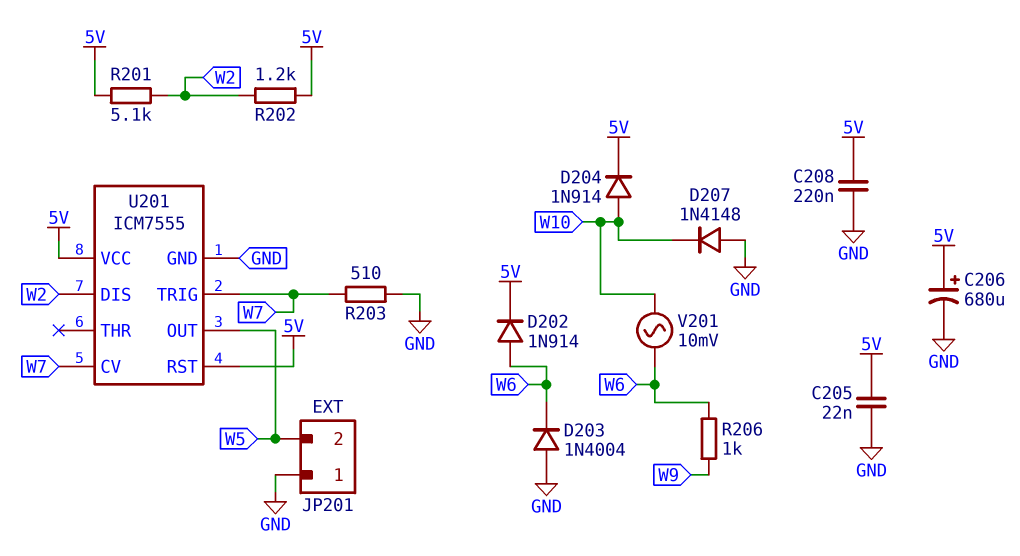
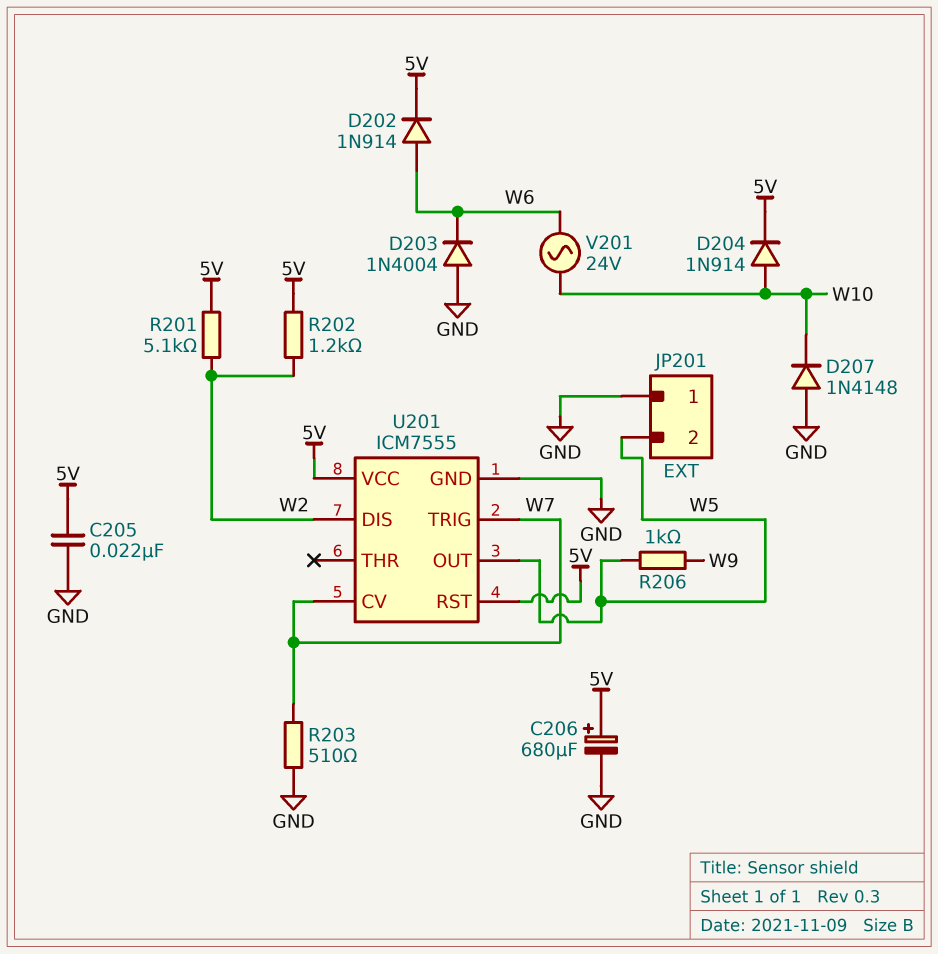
C208: 220nF (5V, GND) -> none
R206: 1k (W6, W9) -> 1k (W5, W9)
V201: AC 10mV (W6, W10) -> AC 24V (W6, W10)

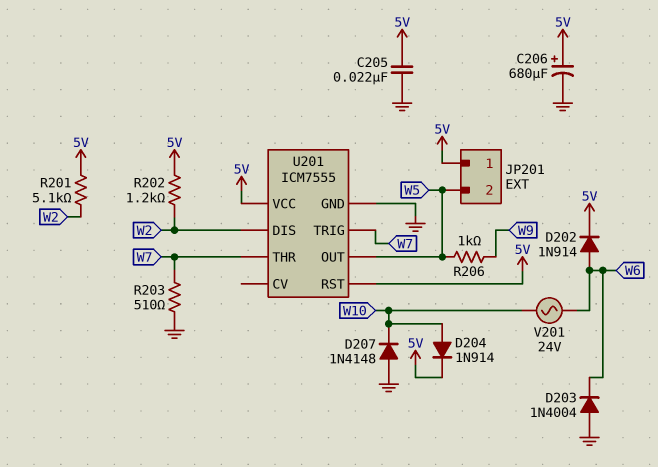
JP201 pin 1: GND -> 5V
U201 pin CV: W7 -> none
U201 pin THR: none -> W7

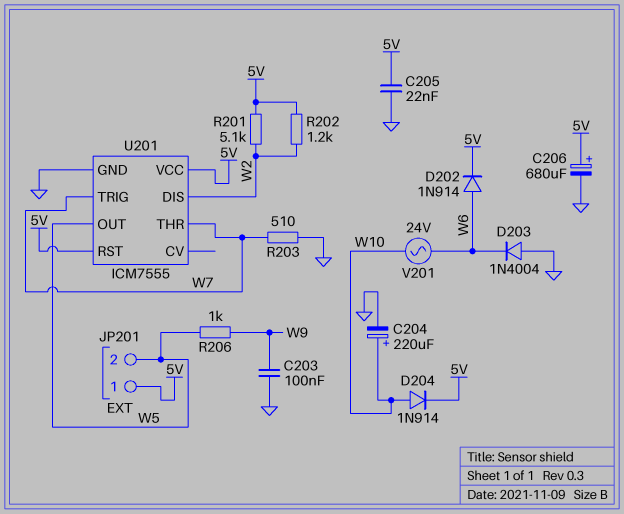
C203: none -> 100nF (GND, W9)
C204: none -> 220uF (plus W10, minus GND)
D207: diode 1N4148 (A GND, K W10) -> none

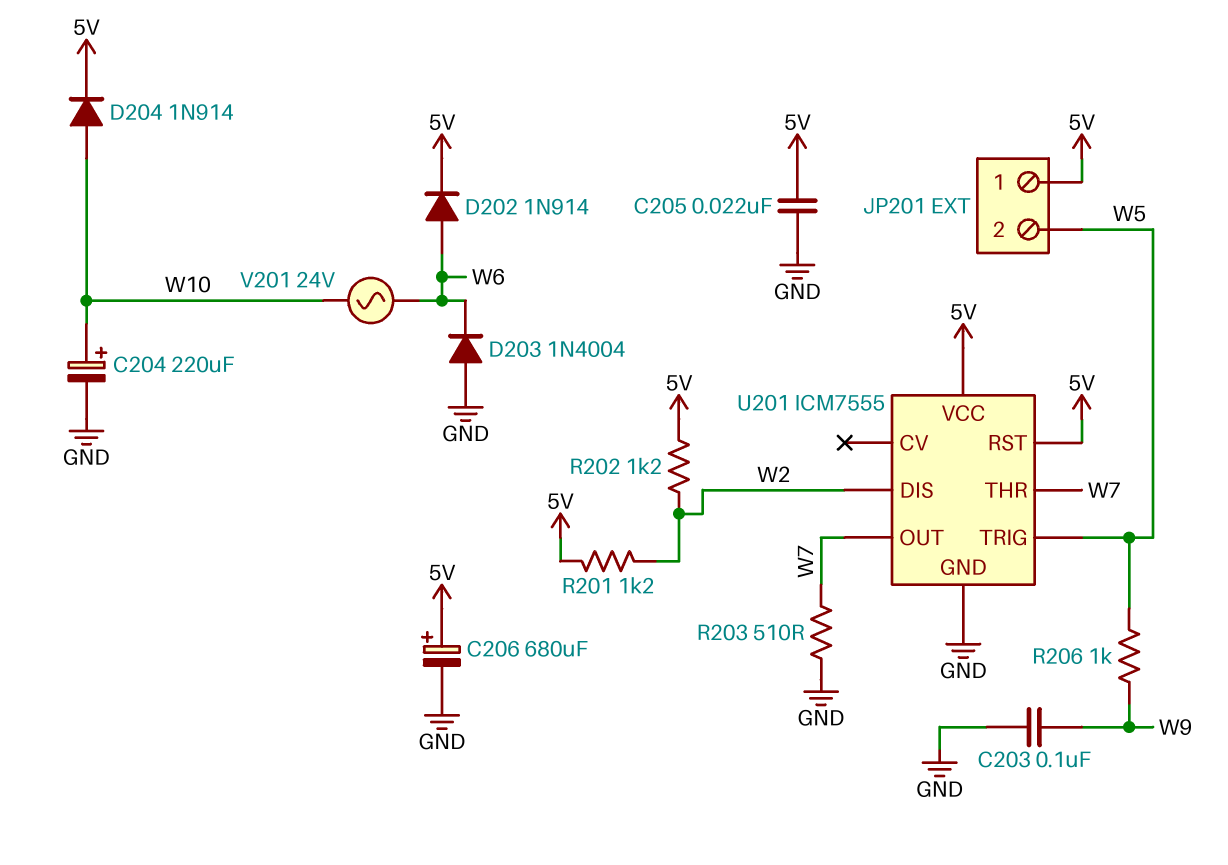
R201: 5.1k (5V, W2) -> 1.2k (5V, W2)
U201 pin OUT: W5 -> W7
U201 pin TRIG: W7 -> W5

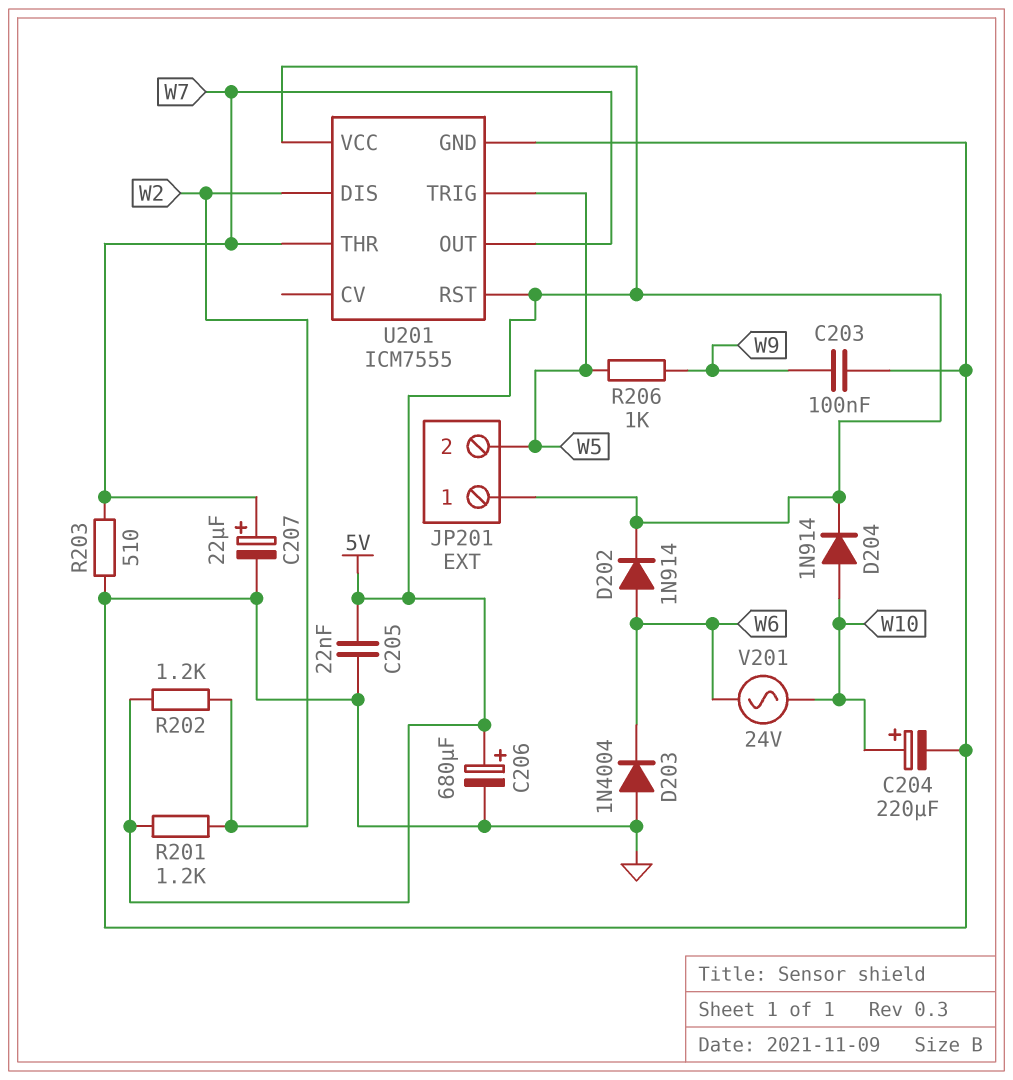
C207: none -> 22uF (plus W7, minus GND)

